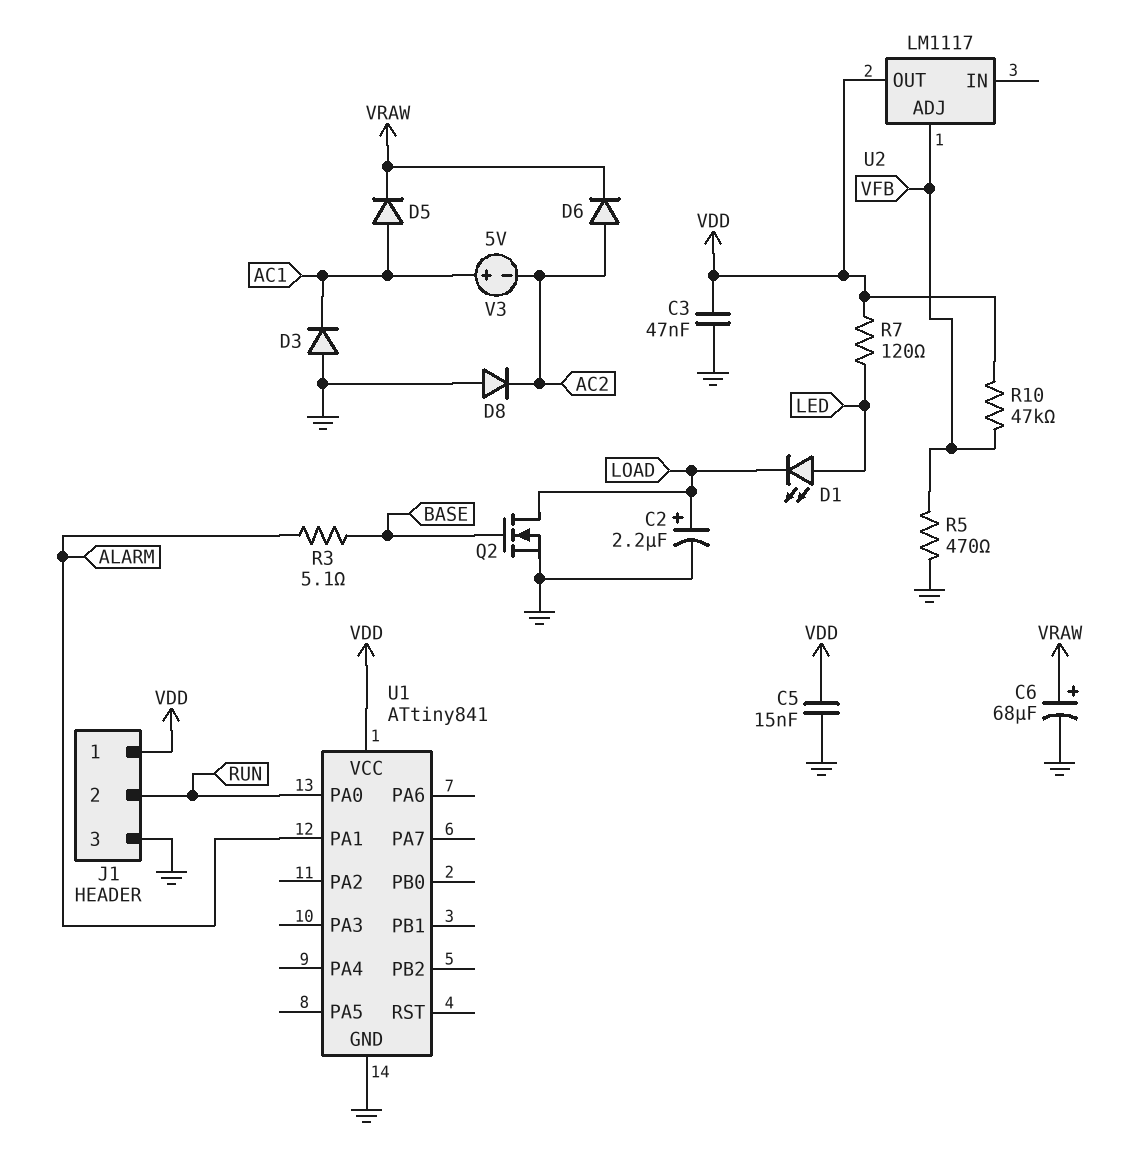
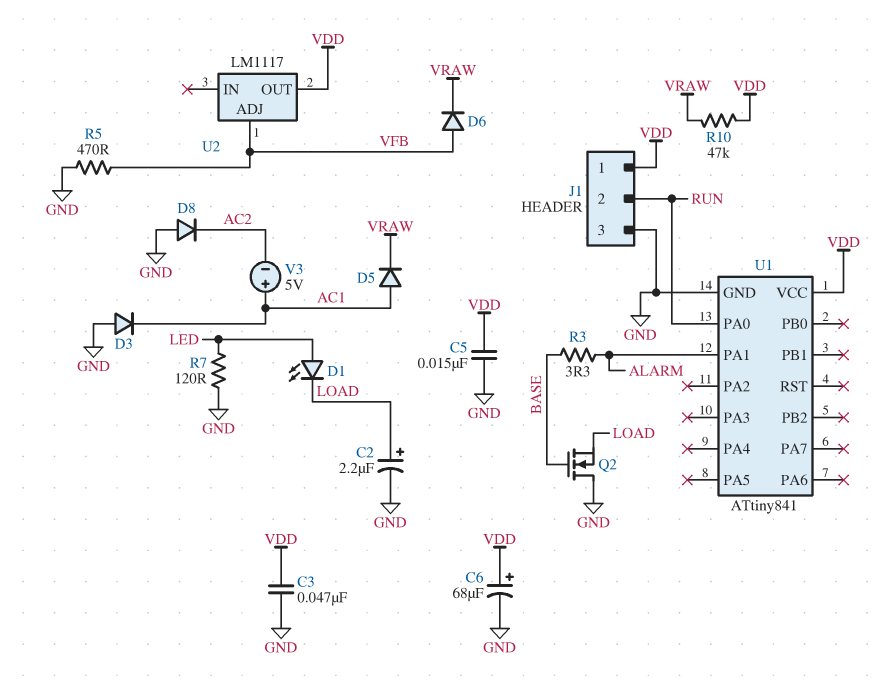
C6: 68uF (plus VRAW, minus GND) -> 68uF (plus VDD, minus GND)
D6: diode (A AC2, K VRAW) -> diode (A VFB, K VRAW)
Q2: NMOS (G BASE, D LOAD, S GND) -> NMOS (G BASE, D GND, S LOAD)
R3: 5.1 (ALARM, BASE) -> 3.3 (ALARM, BASE)
R7: 120 (LED, VDD) -> 120 (GND, LED)
R10: 47k (VDD, VFB) -> 47k (VDD, VRAW)

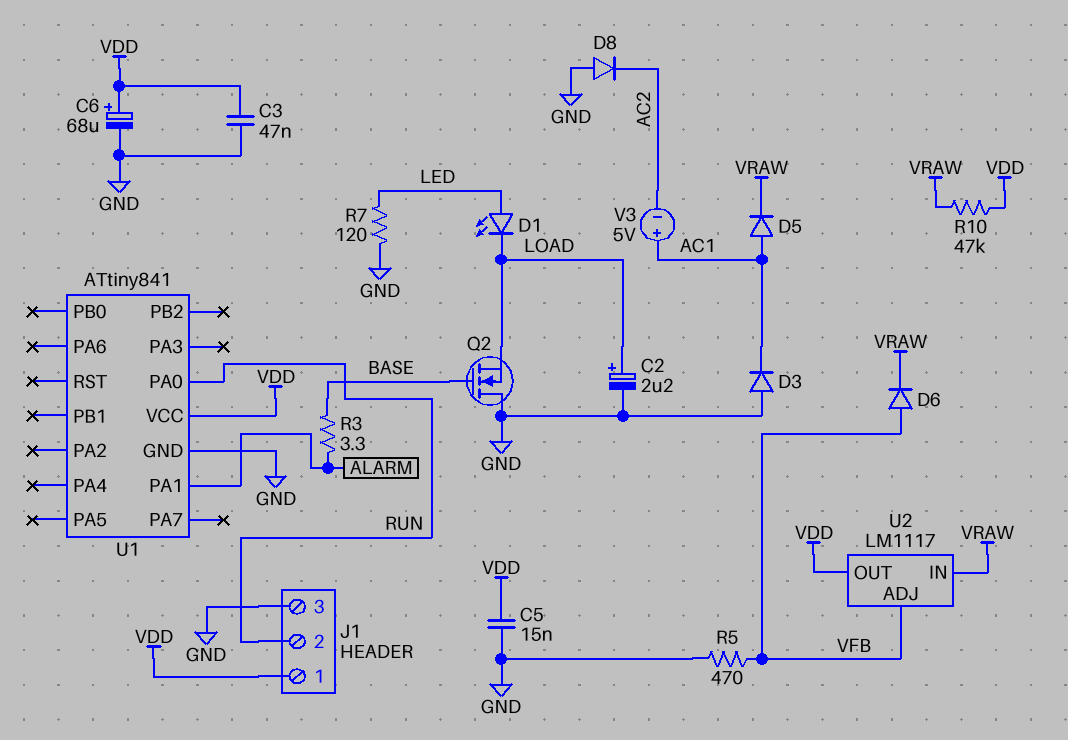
U2 pin IN: none -> VRAW

